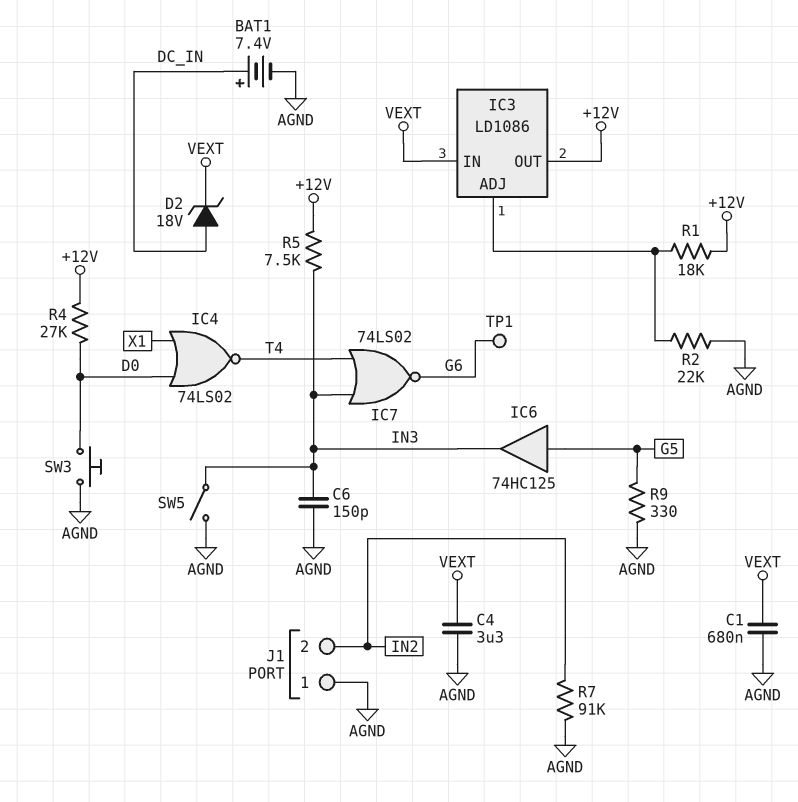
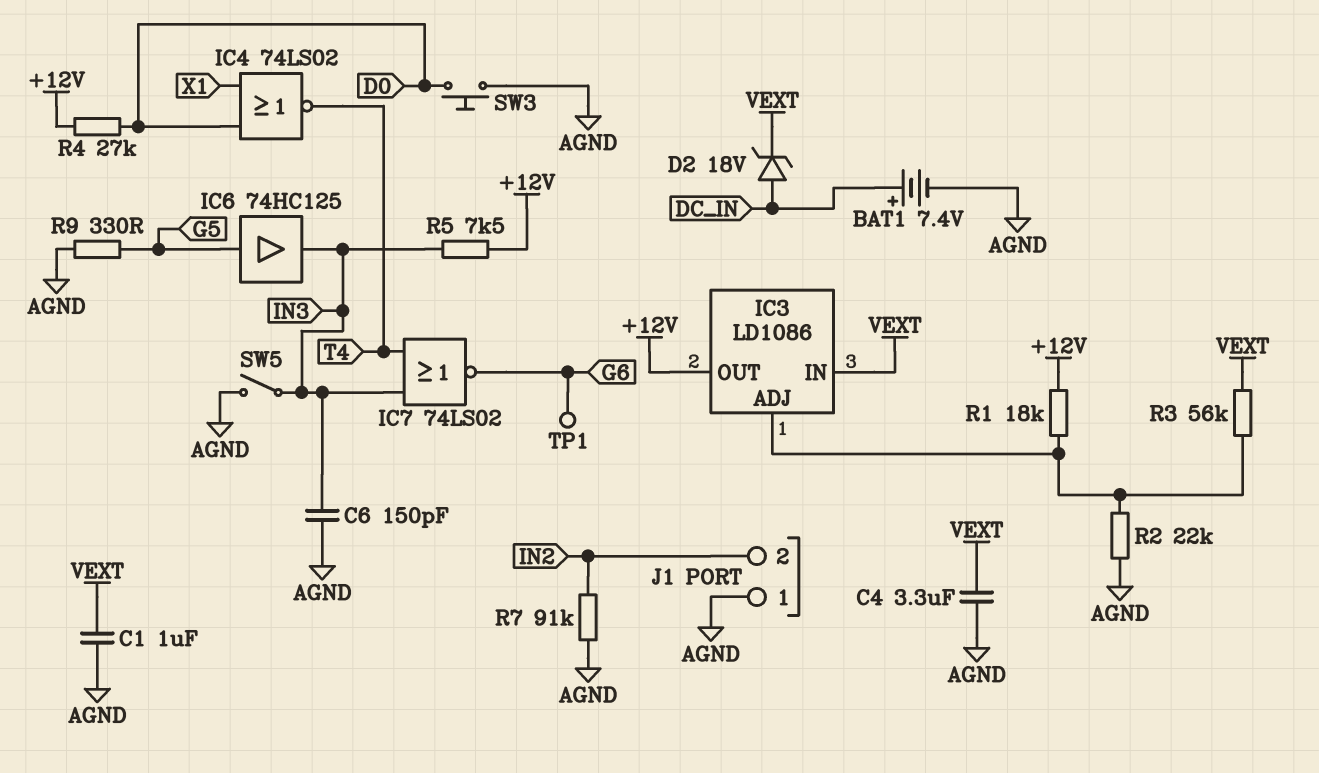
C1: 680nF (AGND, VEXT) -> 1uF (AGND, VEXT)
R3: none -> 56k (IC3/ADJ, VEXT)

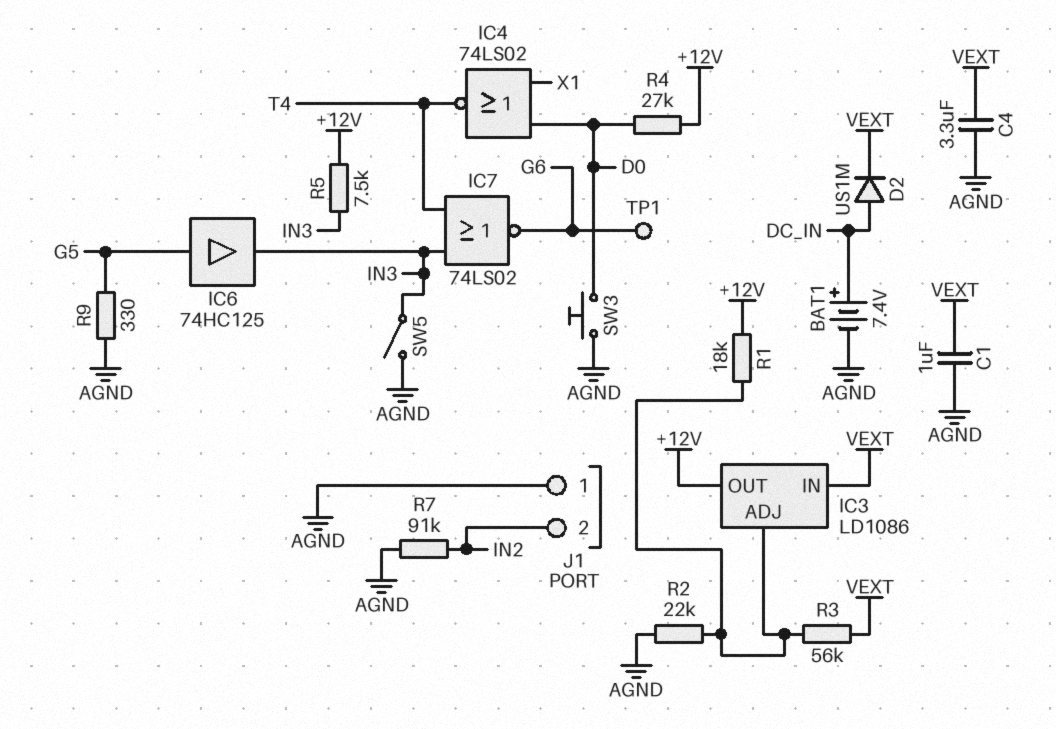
C6: 150pF (AGND, IN3) -> none
D2: zener 18V (A DC_IN, K VEXT) -> diode US1M (A DC_IN, K VEXT)

